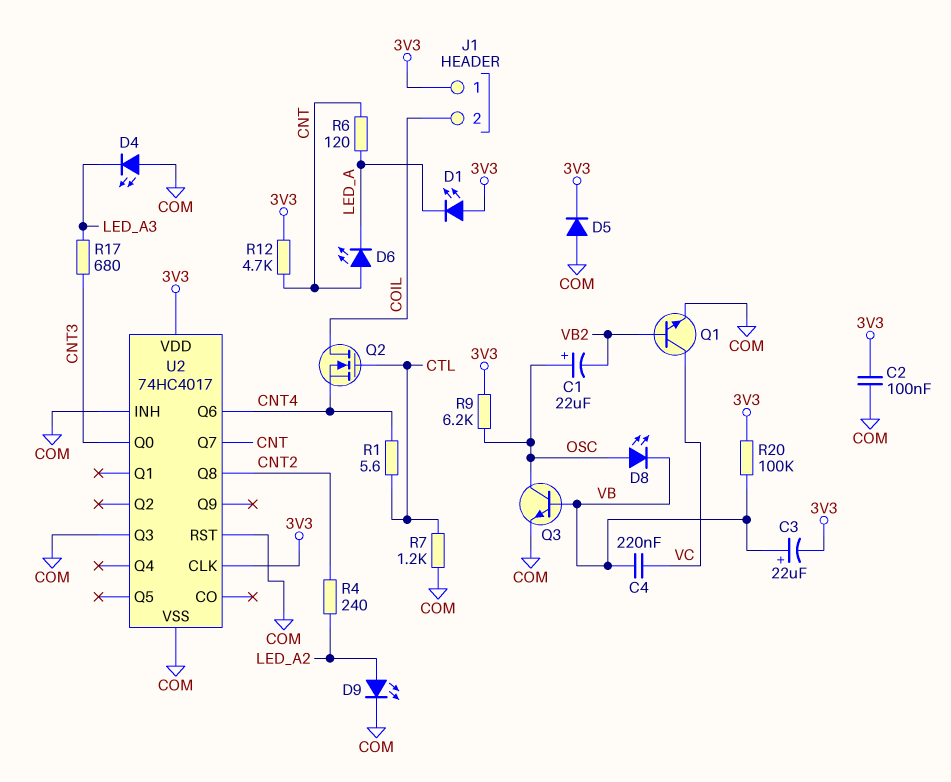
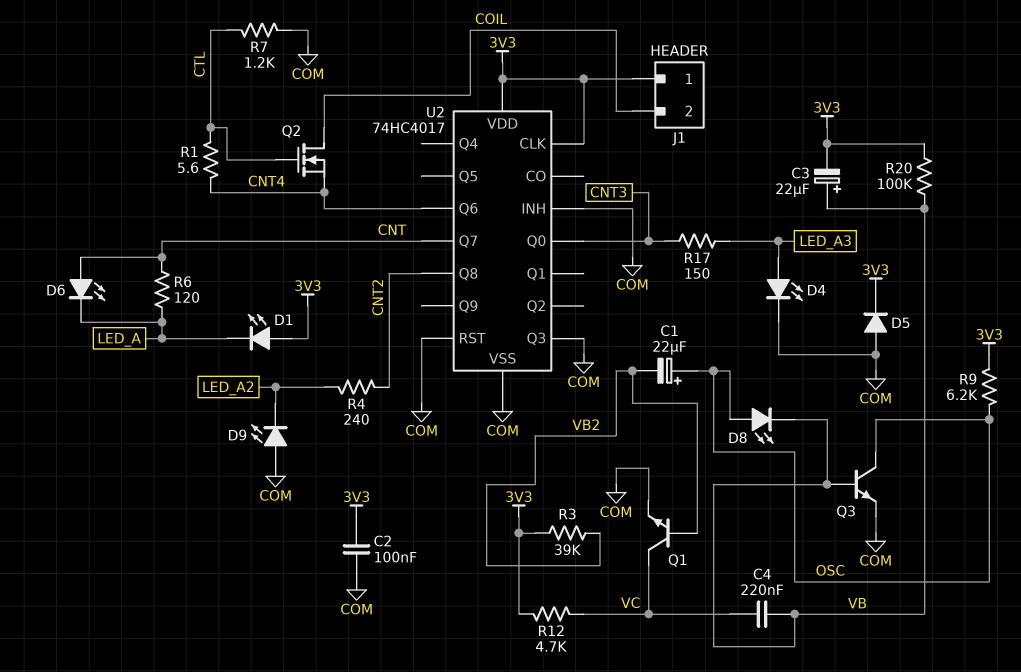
D4: LED (A COM, K LED_A3) -> LED (A LED_A3, K COM)
D9: LED (A LED_A2, K COM) -> LED (A COM, K LED_A2)
R3: none -> 39k (3V3, VB2)
R12: 4.7k (3V3, CNT) -> 4.7k (3V3, VC)
R17: 680 (CNT3, LED_A3) -> 150 (CNT3, LED_A3)

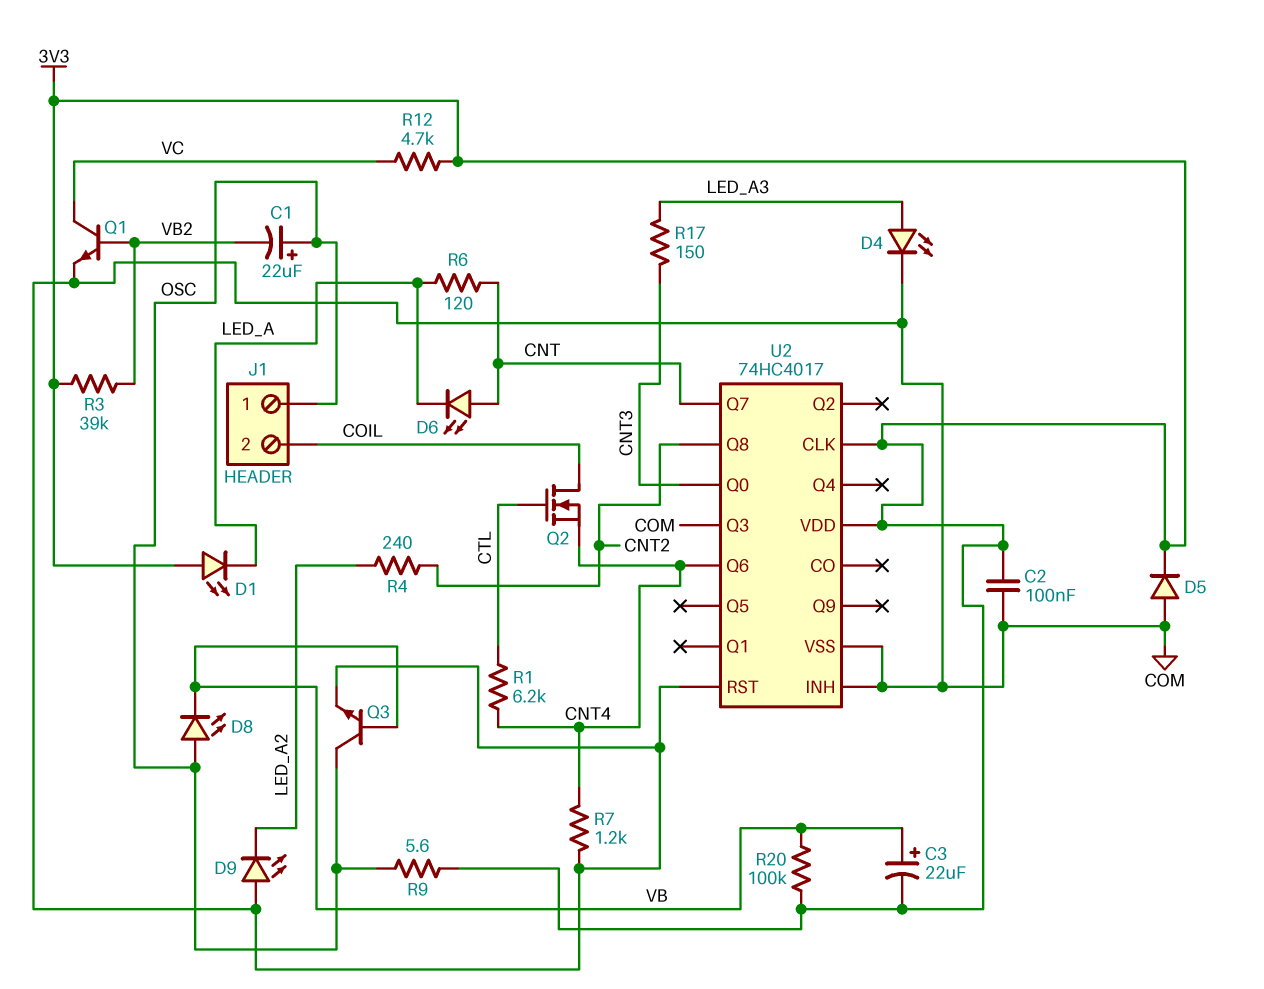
C4: 220nF (VB, VC) -> none
J1 pin 1: 3V3 -> OSC
R1: 5.6 (CNT4, CTL) -> 6.2k (CNT4, CTL)
R7: 1.2k (COM, CTL) -> 1.2k (CNT4, COM)
R9: 6.2k (3V3, OSC) -> 5.6 (3V3, OSC)

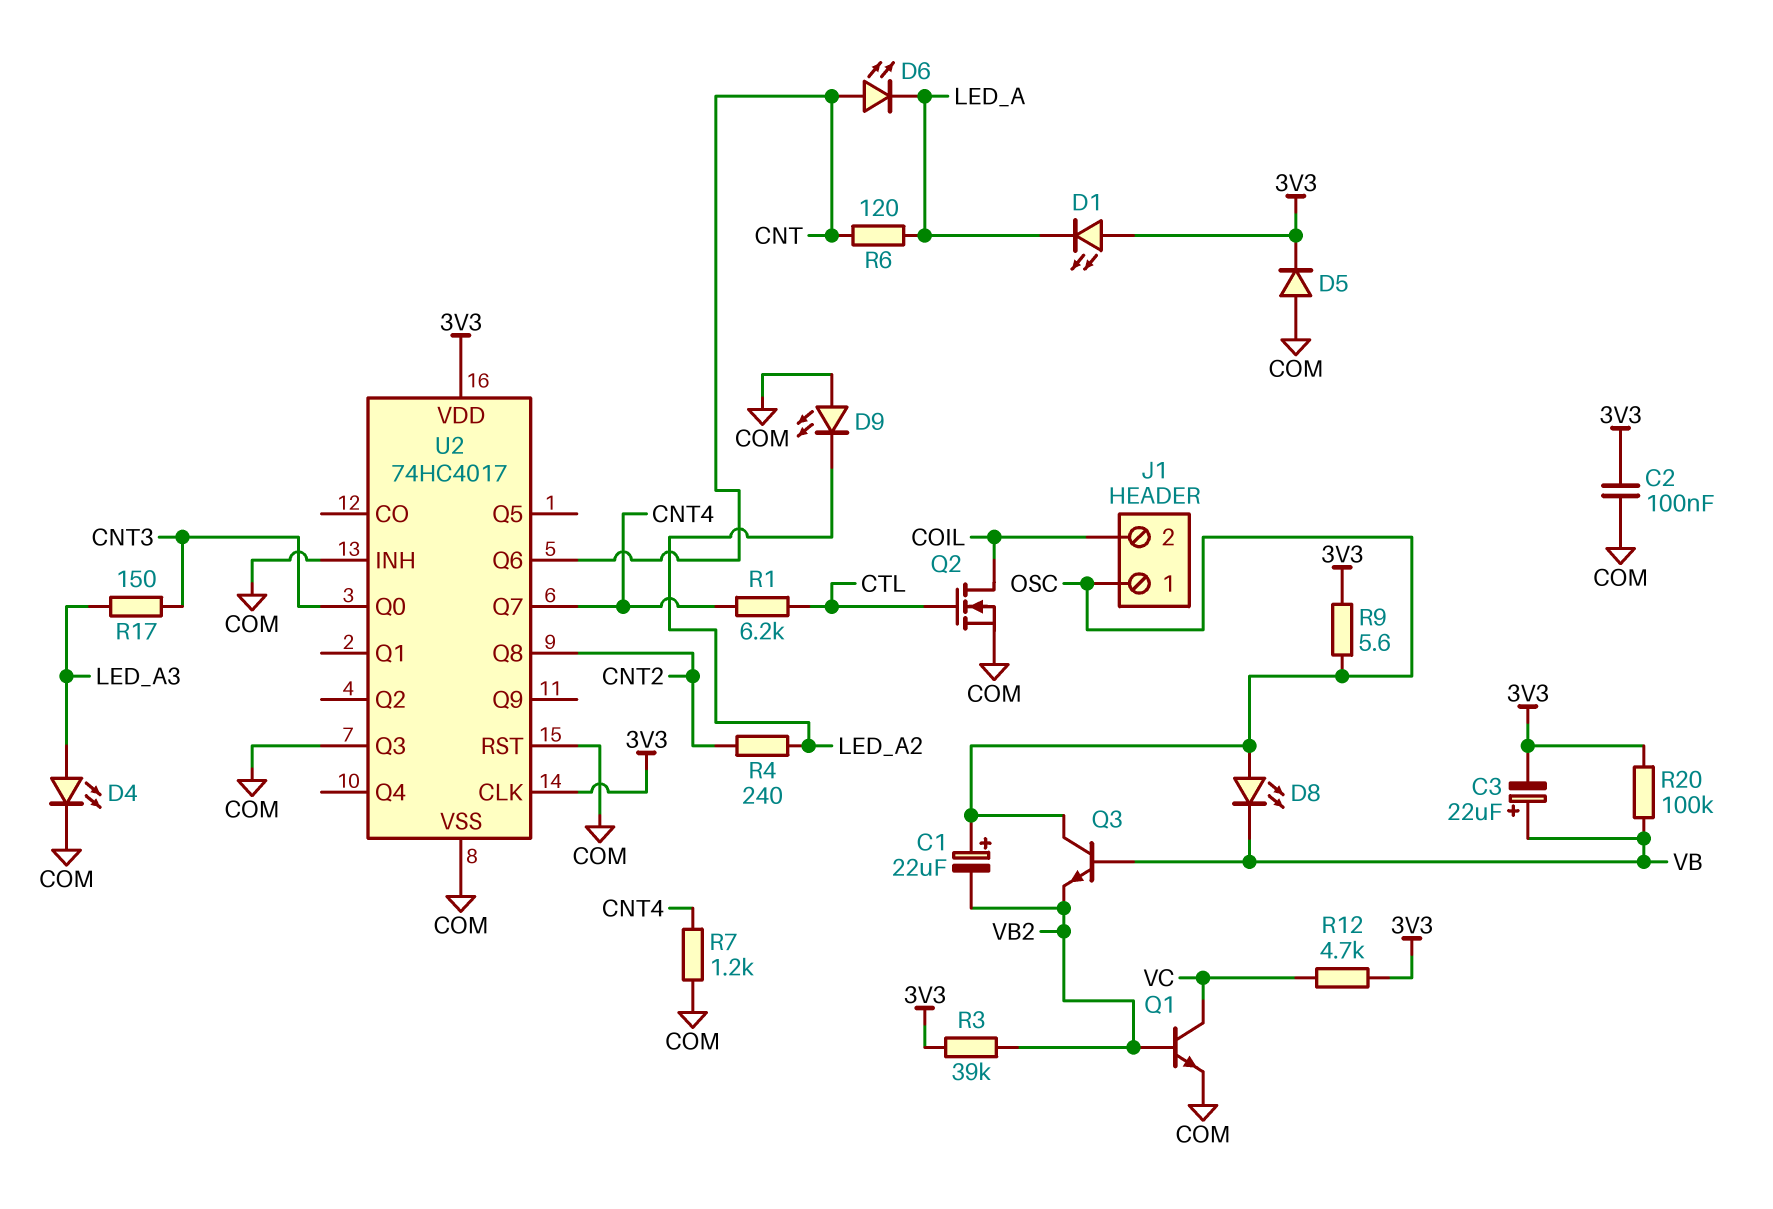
Q2: NMOS (G CTL, D COIL, S CNT4) -> NMOS (G CTL, D COIL, S COM)
Q3: NPN (B VB, C OSC, E COM) -> NPN (B VB, C OSC, E VB2)
U2 pin Q6: CNT4 -> CNT
U2 pin Q7: CNT -> CNT4

